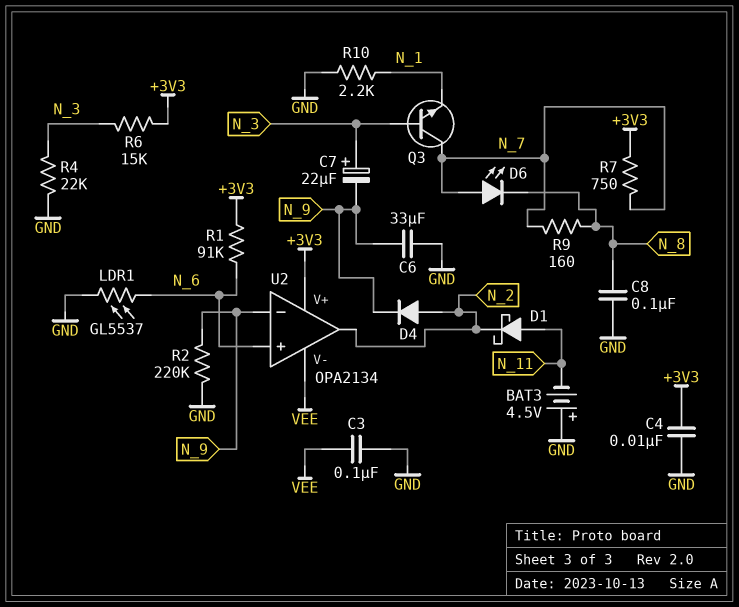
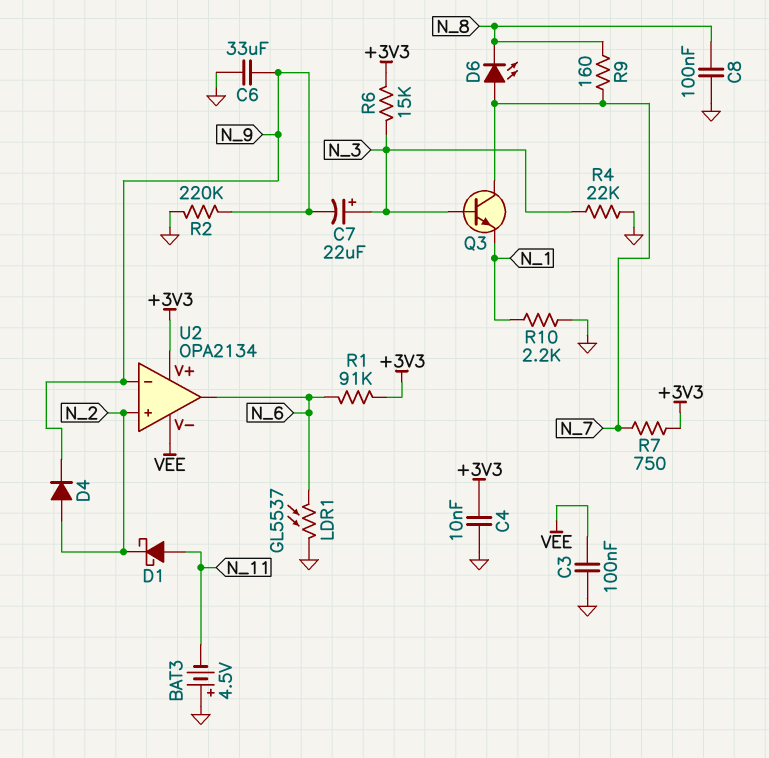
U2 pin in+: N_6 -> N_2
U2 pin out: N_2 -> N_6

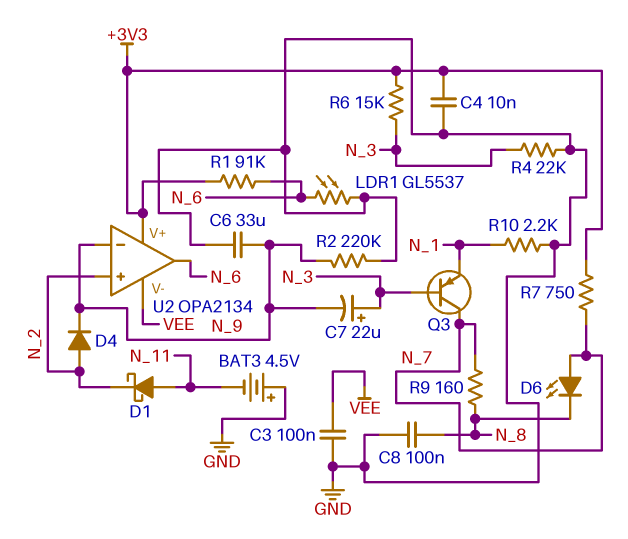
Q3: NPN (B N_3, C N_7, E N_1) -> PNP (B N_3, C N_7, E N_1)

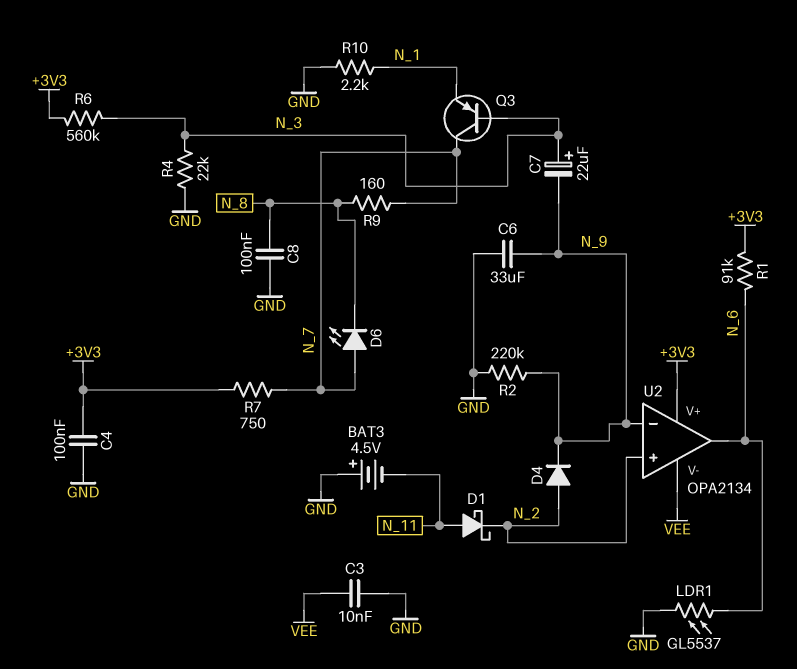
C3: 100nF (GND, VEE) -> 10nF (GND, VEE)
C4: 10nF (+3V3, GND) -> 100nF (+3V3, GND)
R6: 15k (+3V3, N_3) -> 560k (+3V3, N_3)

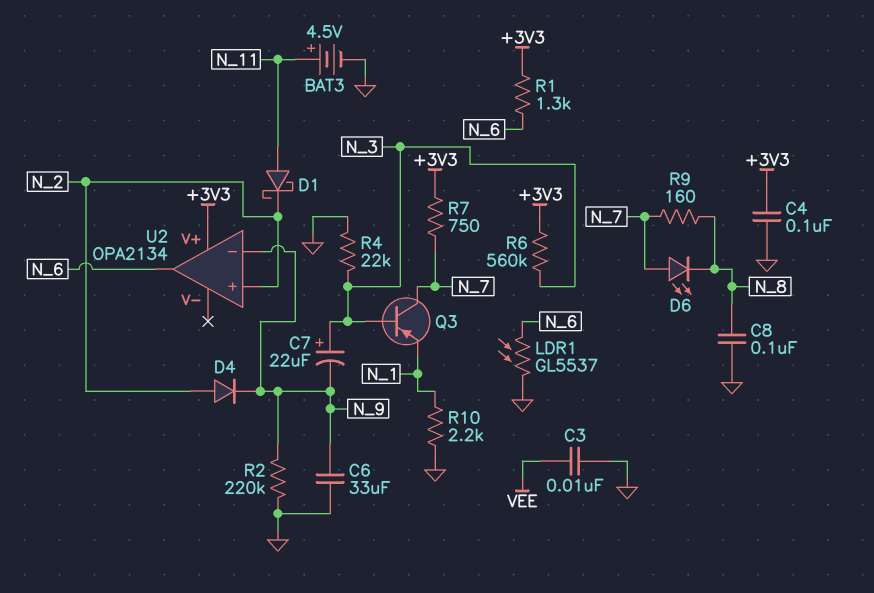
BAT3: 4.5V (plus GND, minus N_11) -> 4.5V (plus N_11, minus GND)
R1: 91k (+3V3, N_6) -> 1.3k (+3V3, N_6)
U2 pin V-: VEE -> none

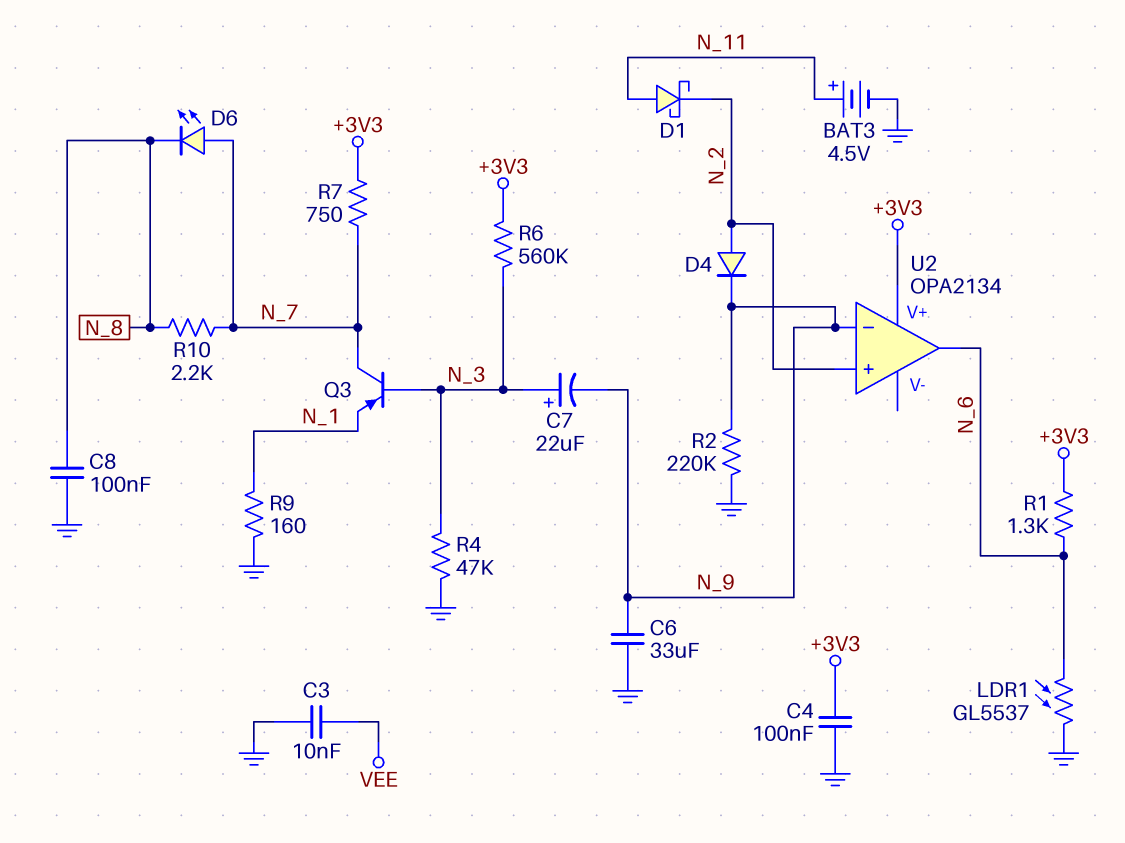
R4: 22k (GND, N_3) -> 47k (GND, N_3)
R9: 160 (N_7, N_8) -> 160 (GND, N_1)
R10: 2.2k (GND, N_1) -> 2.2k (N_7, N_8)

